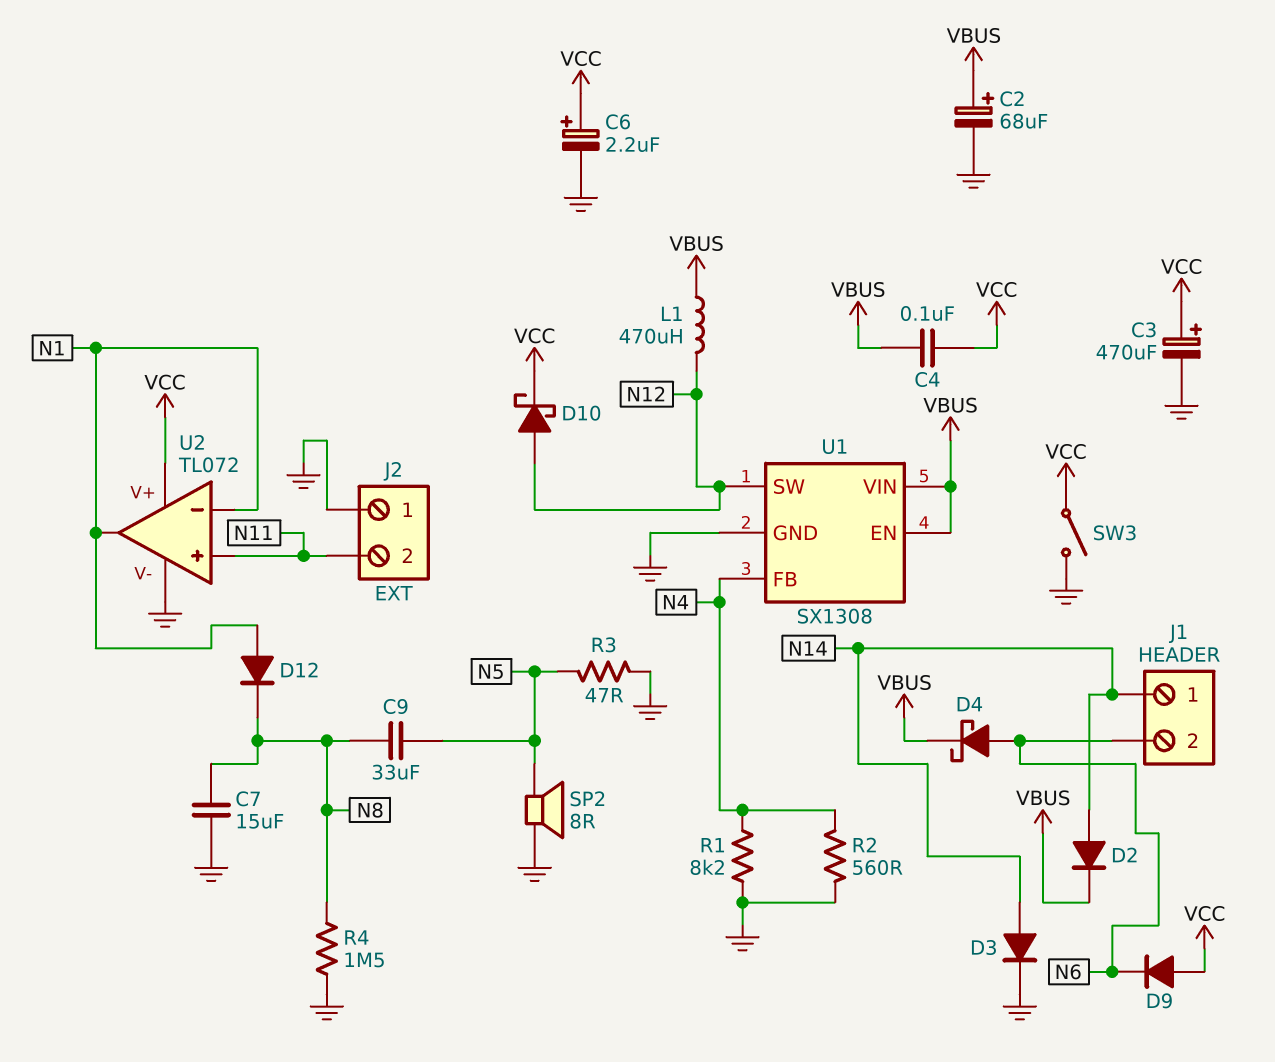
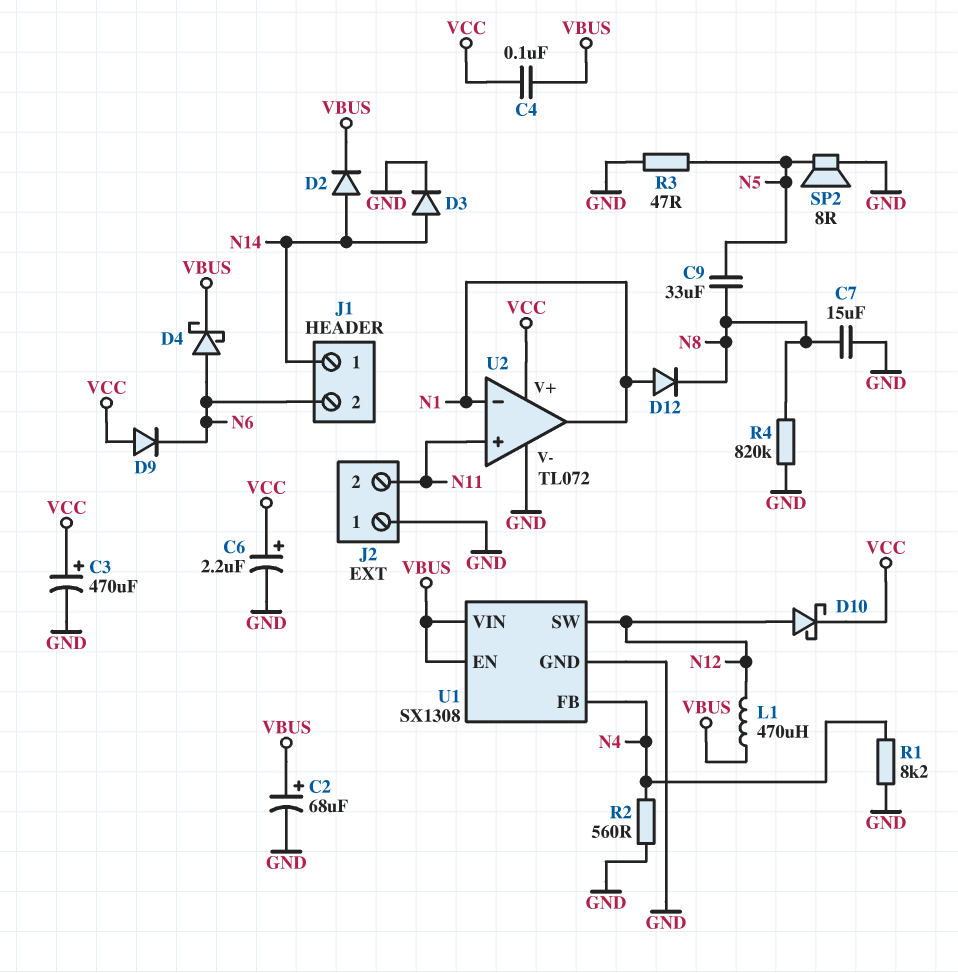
R4: 1.5M (GND, N8) -> 820k (GND, N8)
SW3: switch (GND, VCC) -> none

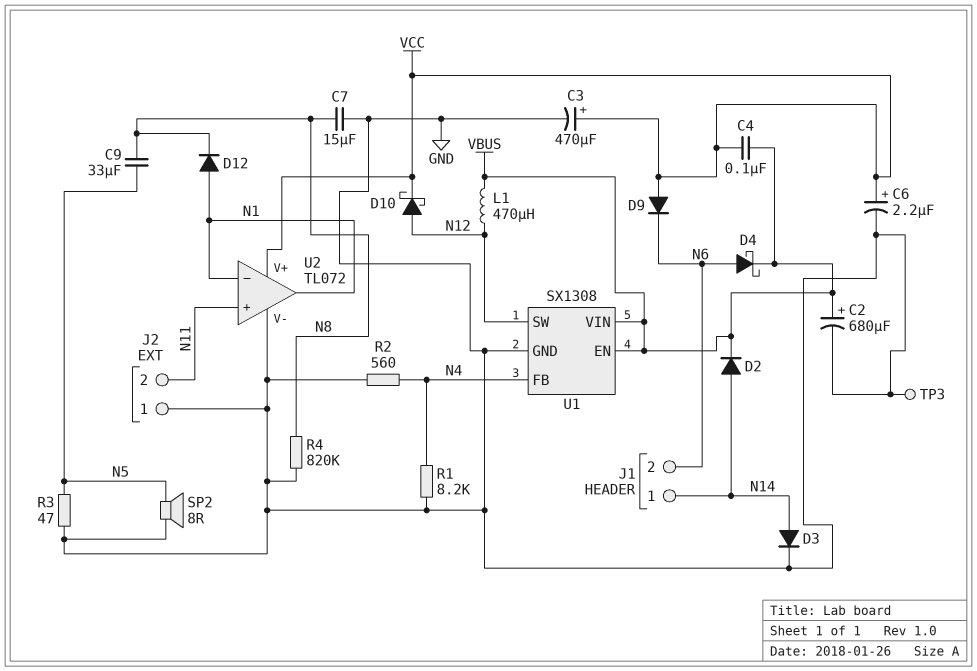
C2: 68uF (plus VBUS, minus GND) -> 680uF (plus VBUS, minus GND)
TP3: none -> test point (GND)

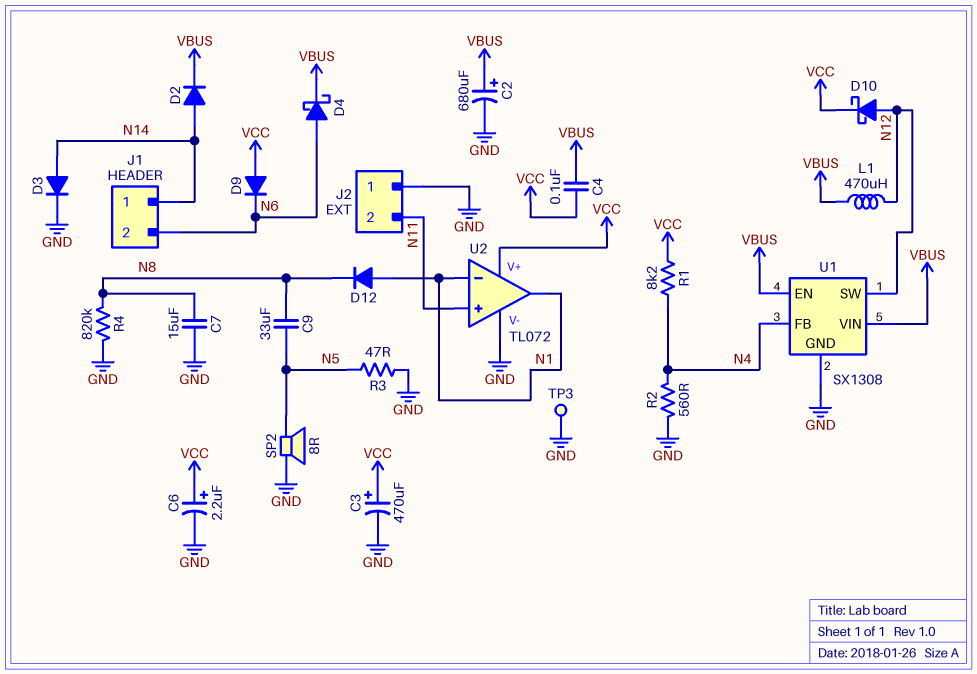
R1: 8.2k (GND, N4) -> 8.2k (N4, VCC)

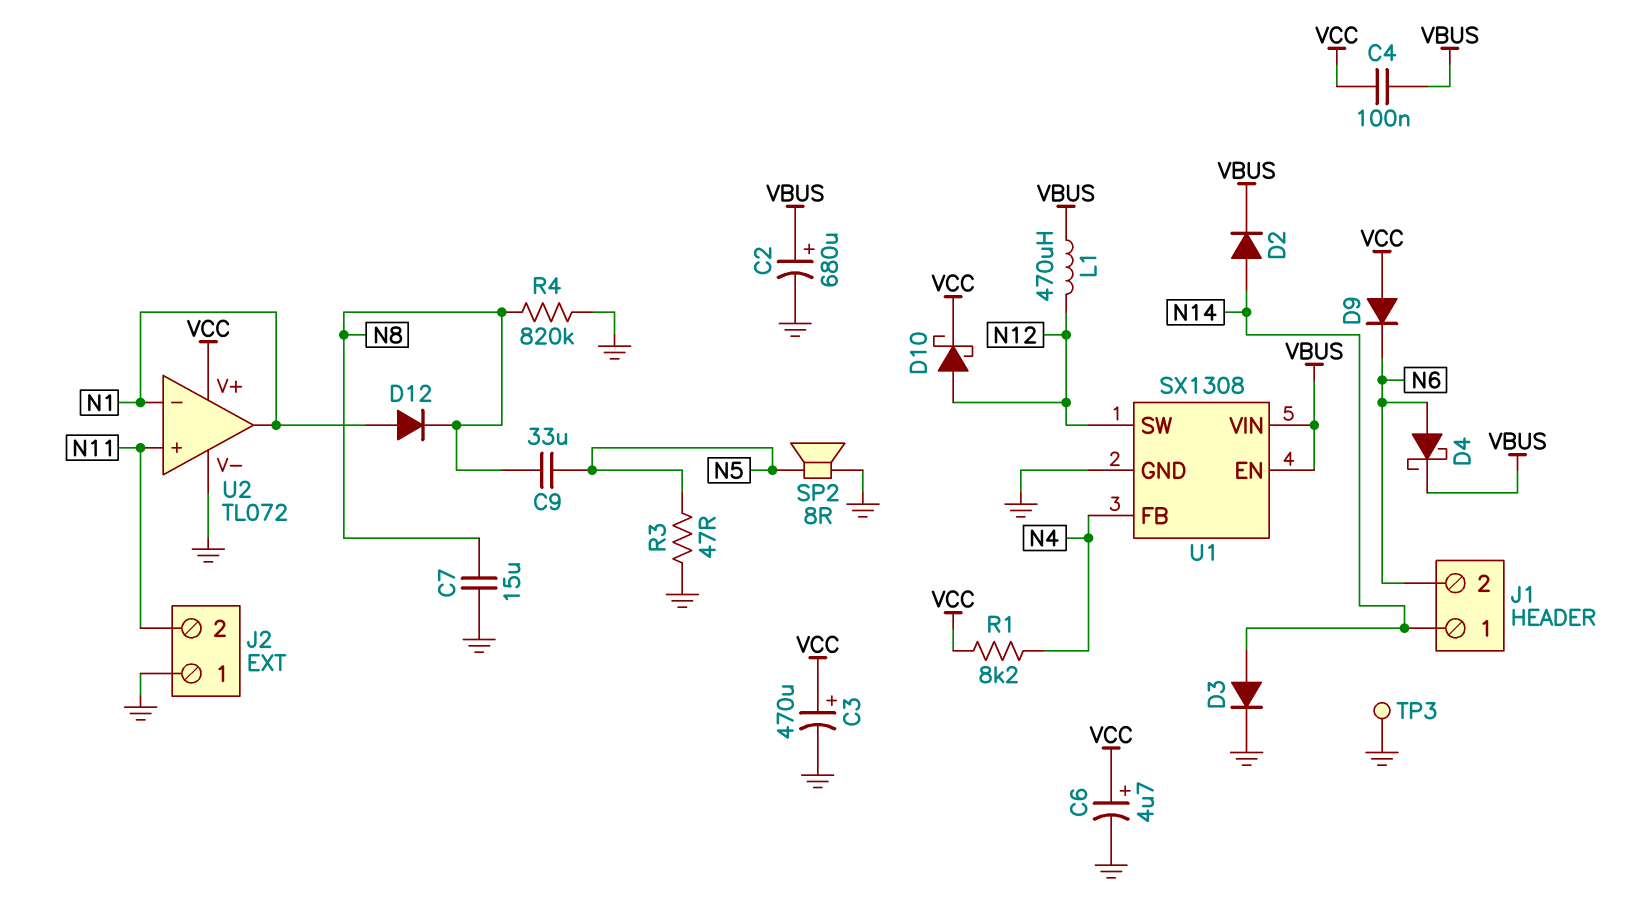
C6: 2.2uF (plus VCC, minus GND) -> 4.7uF (plus VCC, minus GND)
R2: 560 (GND, N4) -> none

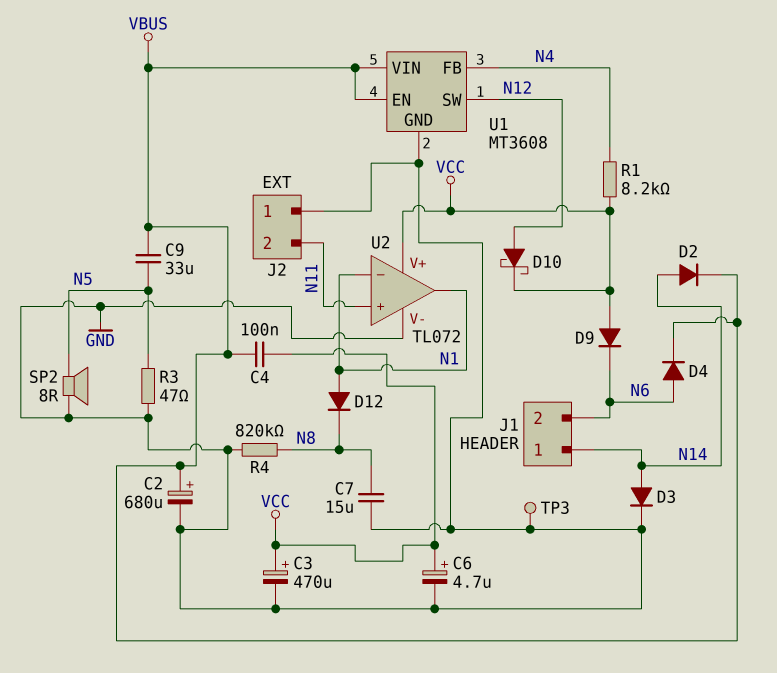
C9: 33uF (N5, N8) -> 33uF (N5, VBUS)
D4: schottky (A N6, K VBUS) -> diode (A N6, K VBUS)
L1: 470uH (N12, VBUS) -> none
U1: SX1308 -> MT3608

